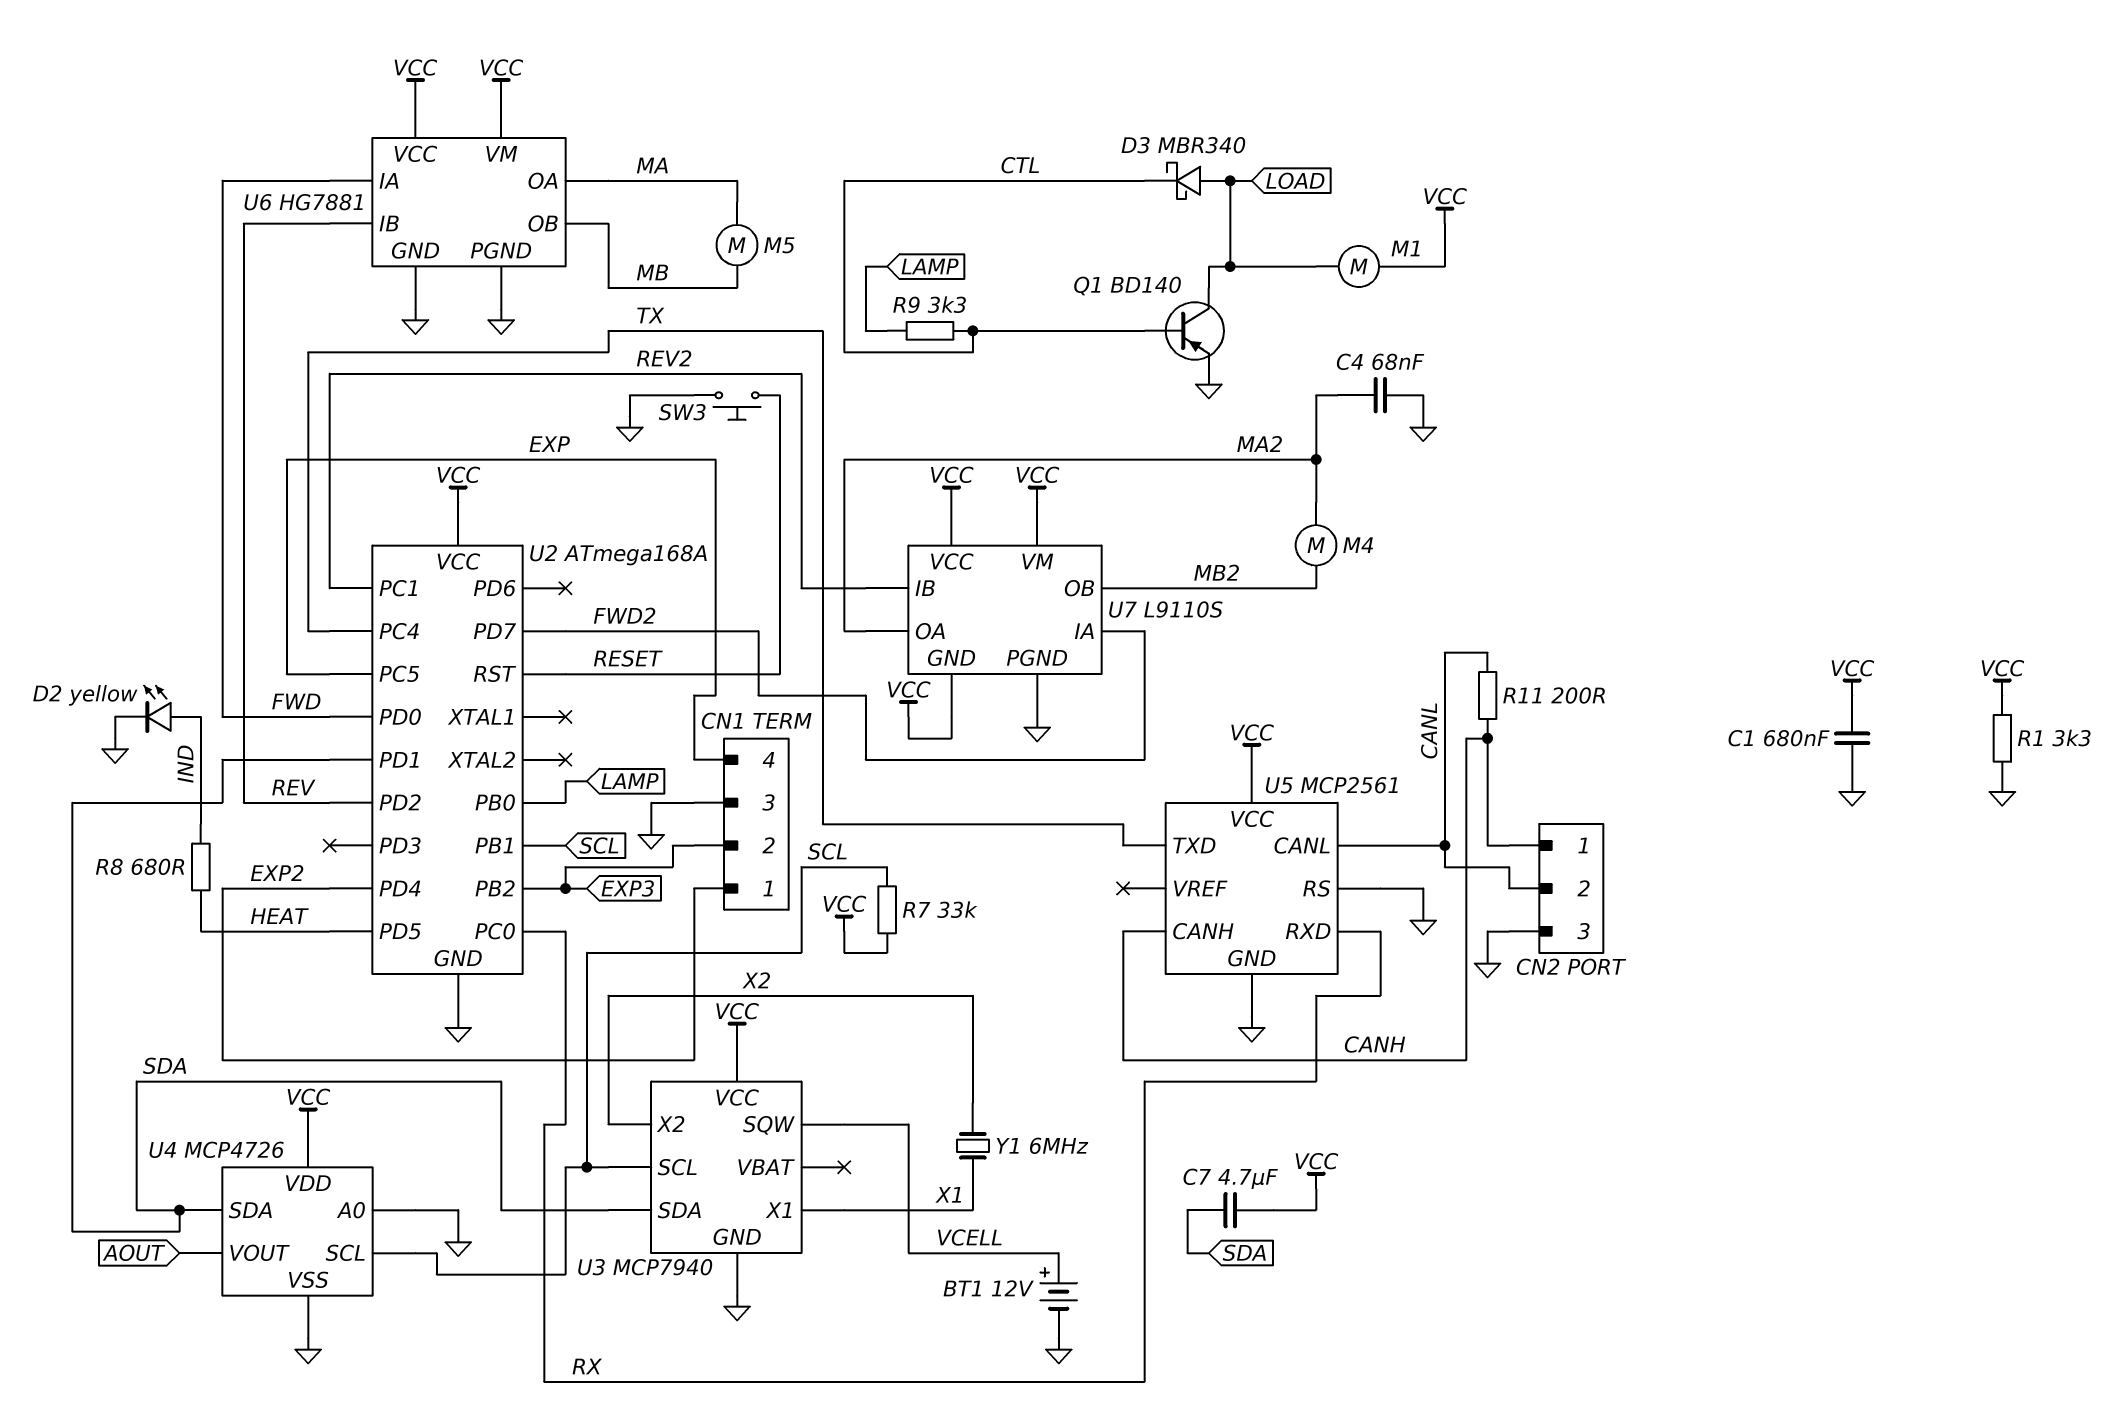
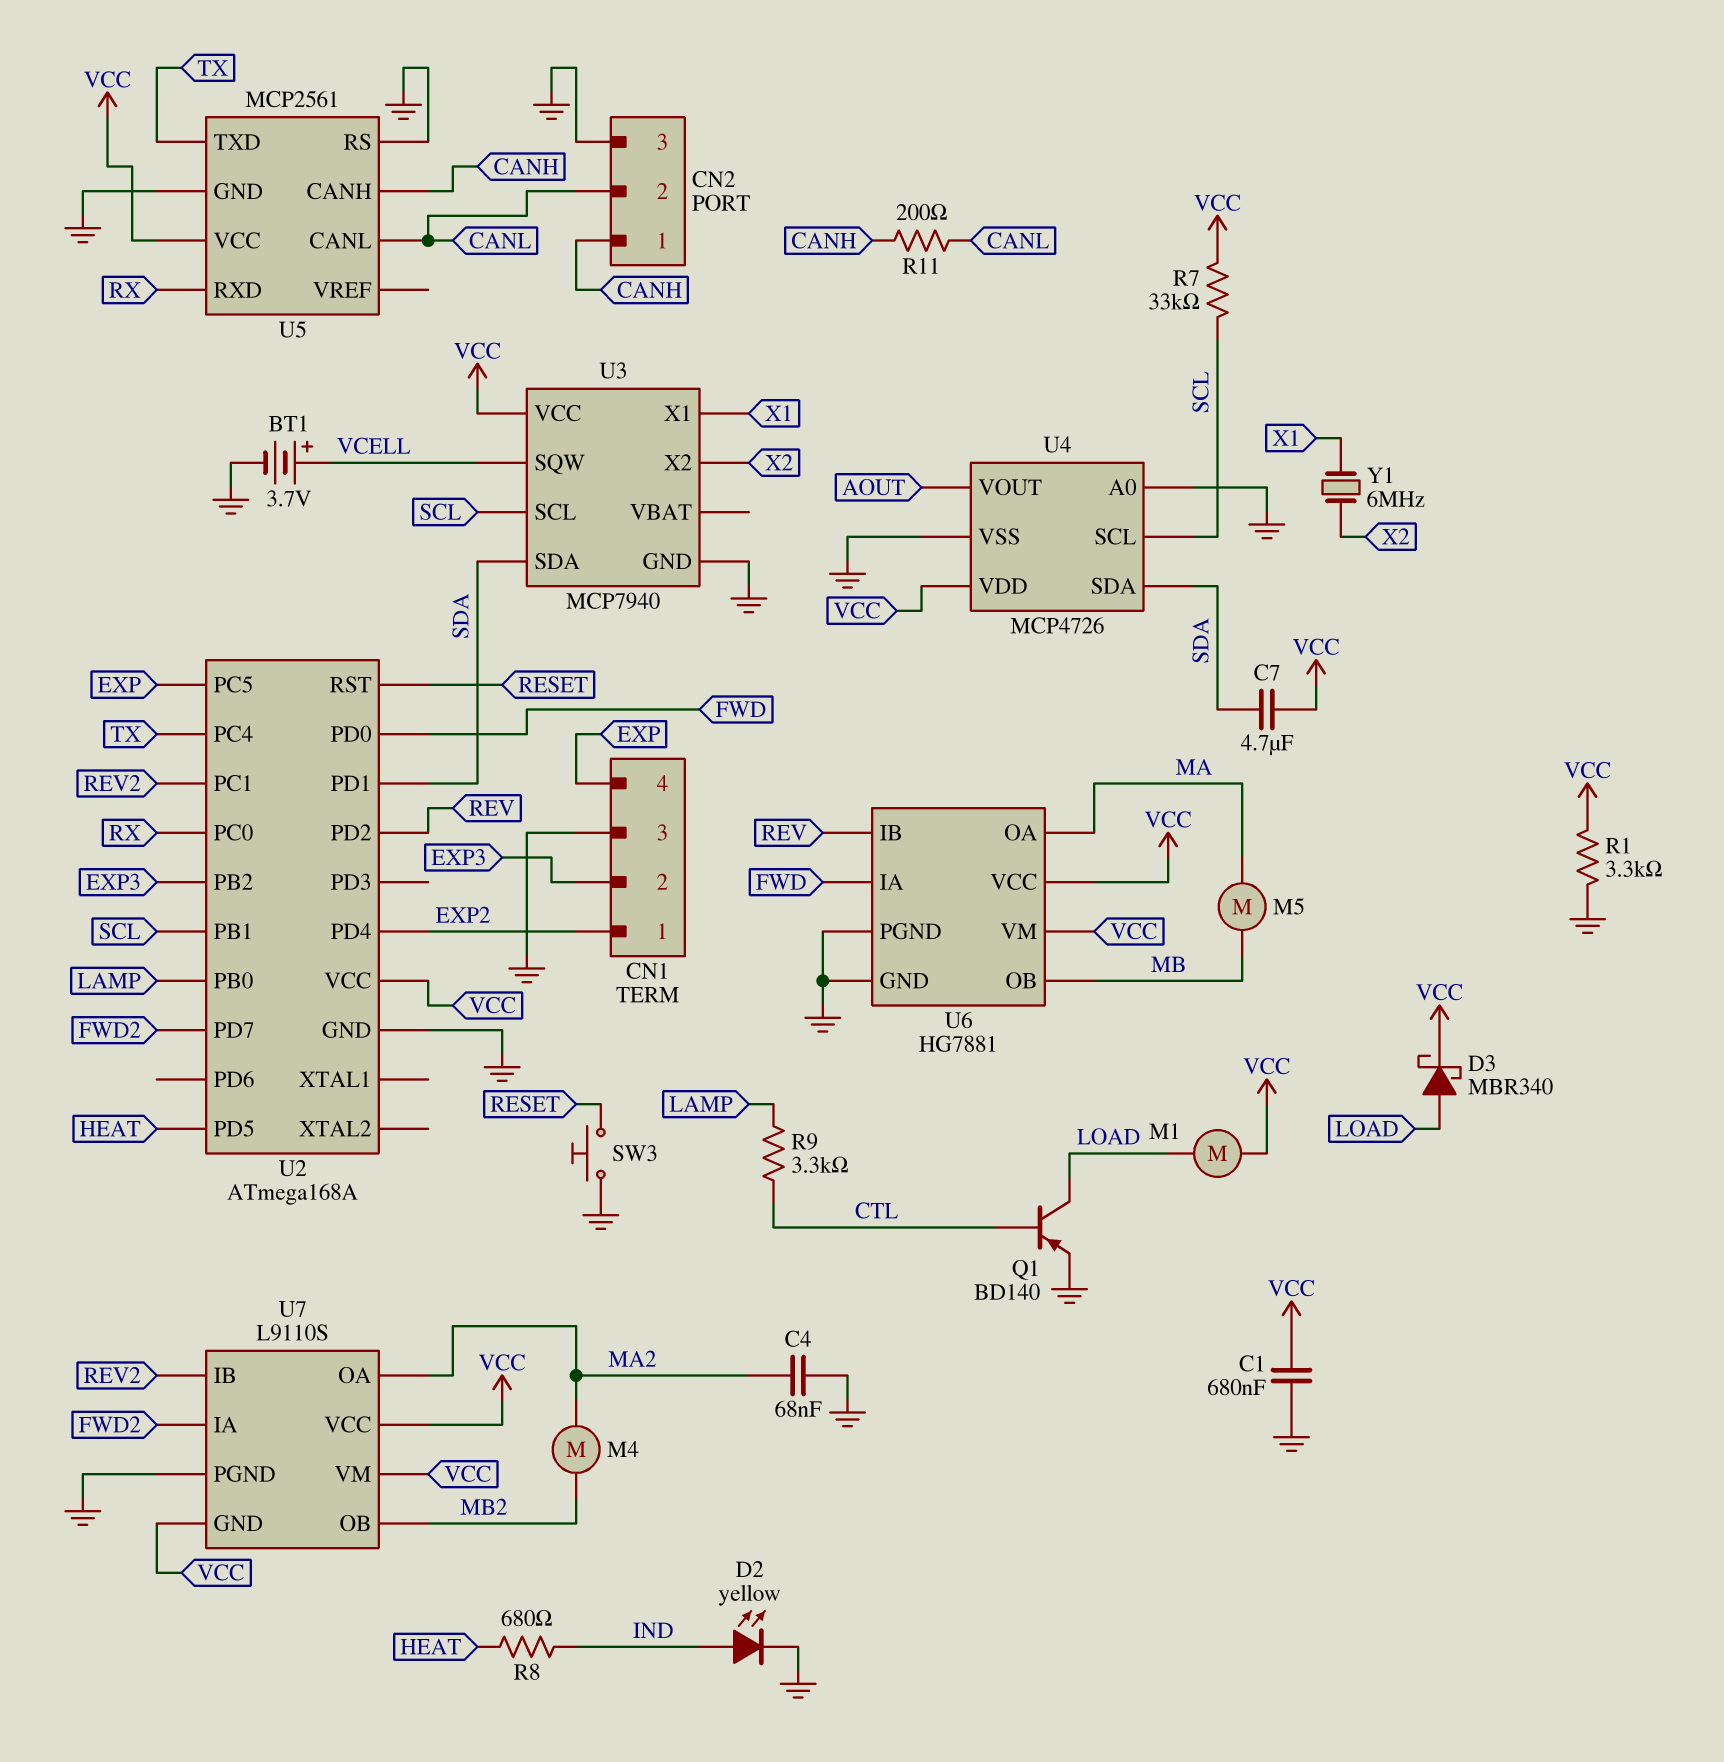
BT1: 12V (plus VCELL, minus GND) -> 3.7V (plus VCELL, minus GND)
D3: schottky MBR340 (A LOAD, K CTL) -> schottky MBR340 (A LOAD, K VCC)

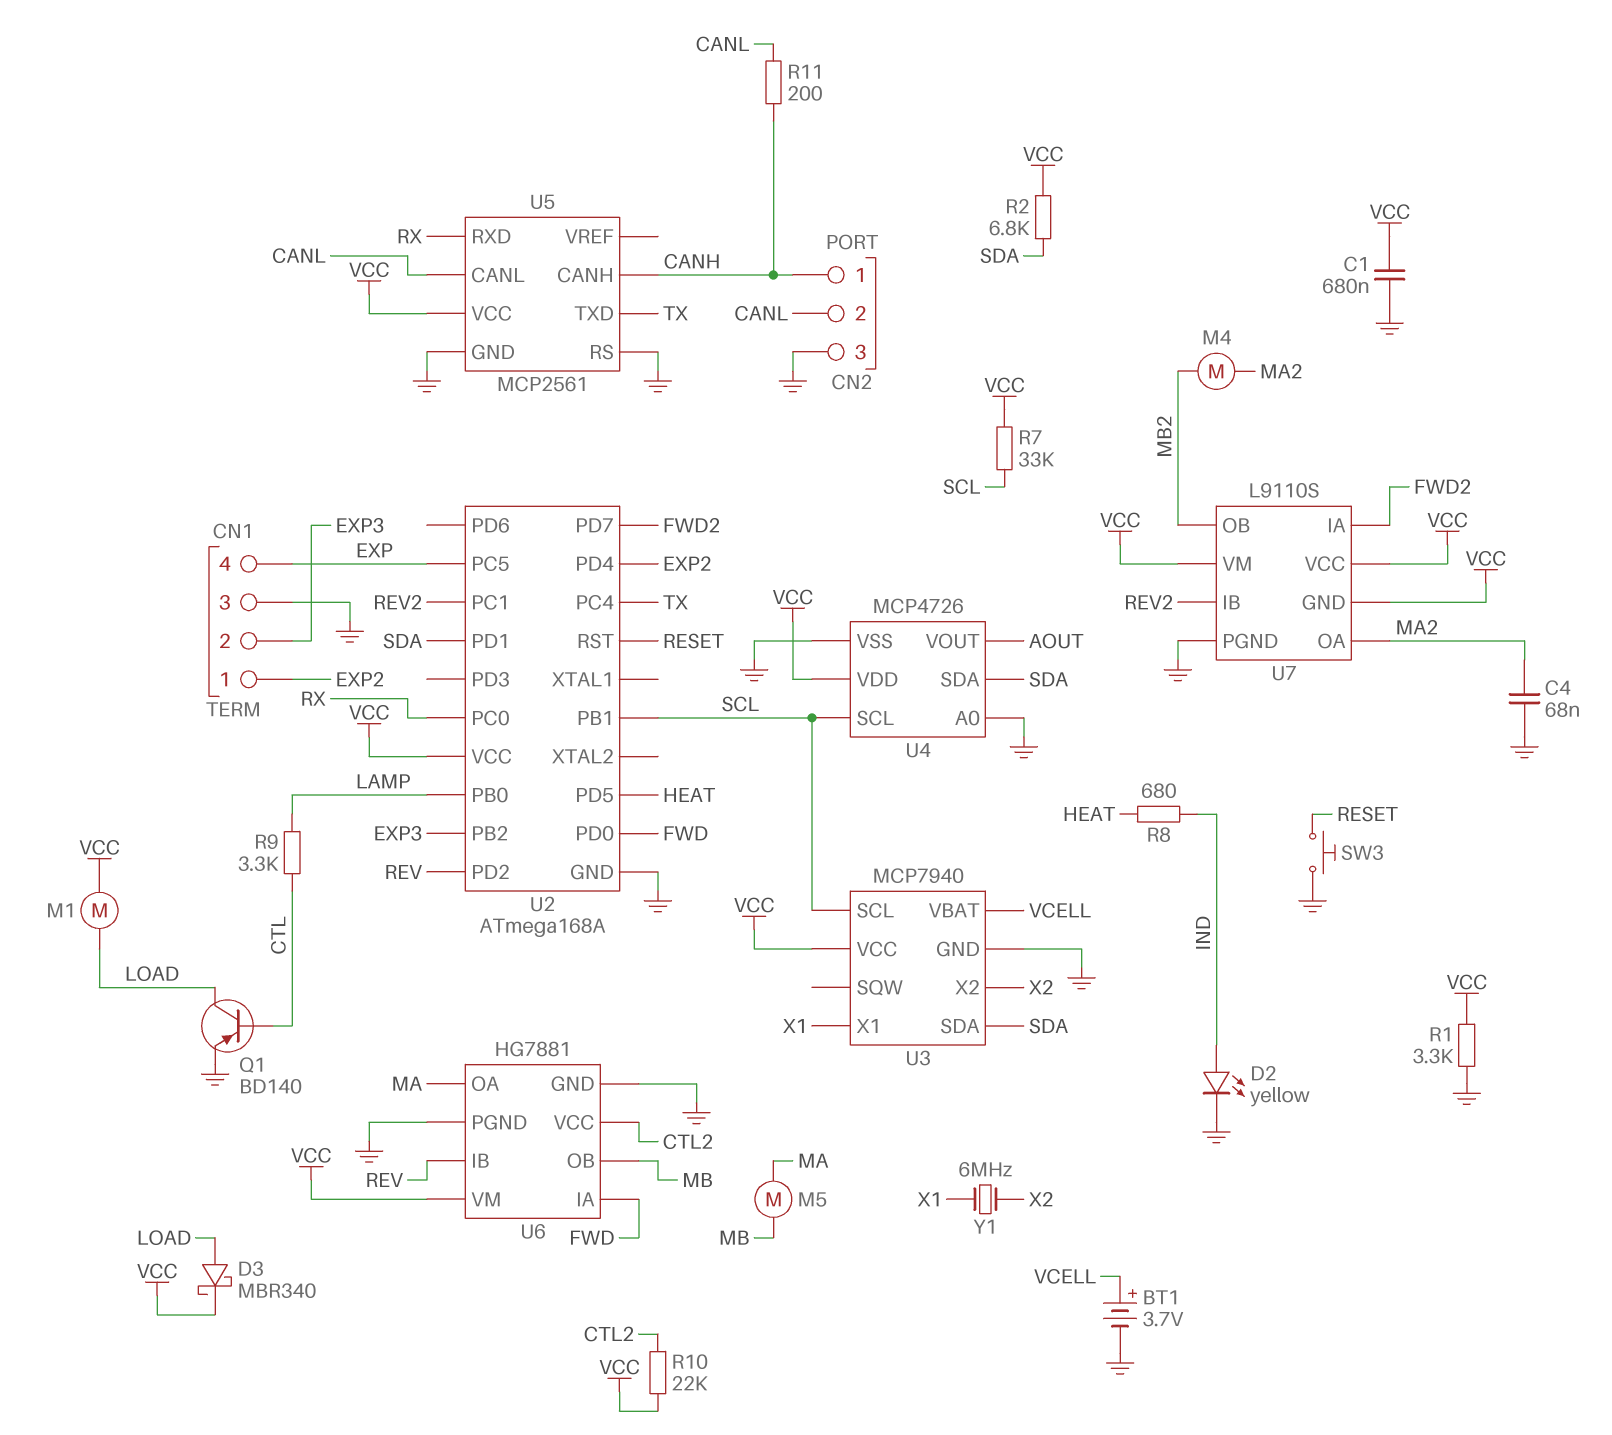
C7: 4.7uF (SDA, VCC) -> none
R2: none -> 6.8k (SDA, VCC)
R10: none -> 22k (CTL2, VCC)
U3 pin SQW: VCELL -> none
U3 pin VBAT: none -> VCELL
U6 pin VCC: VCC -> CTL2

